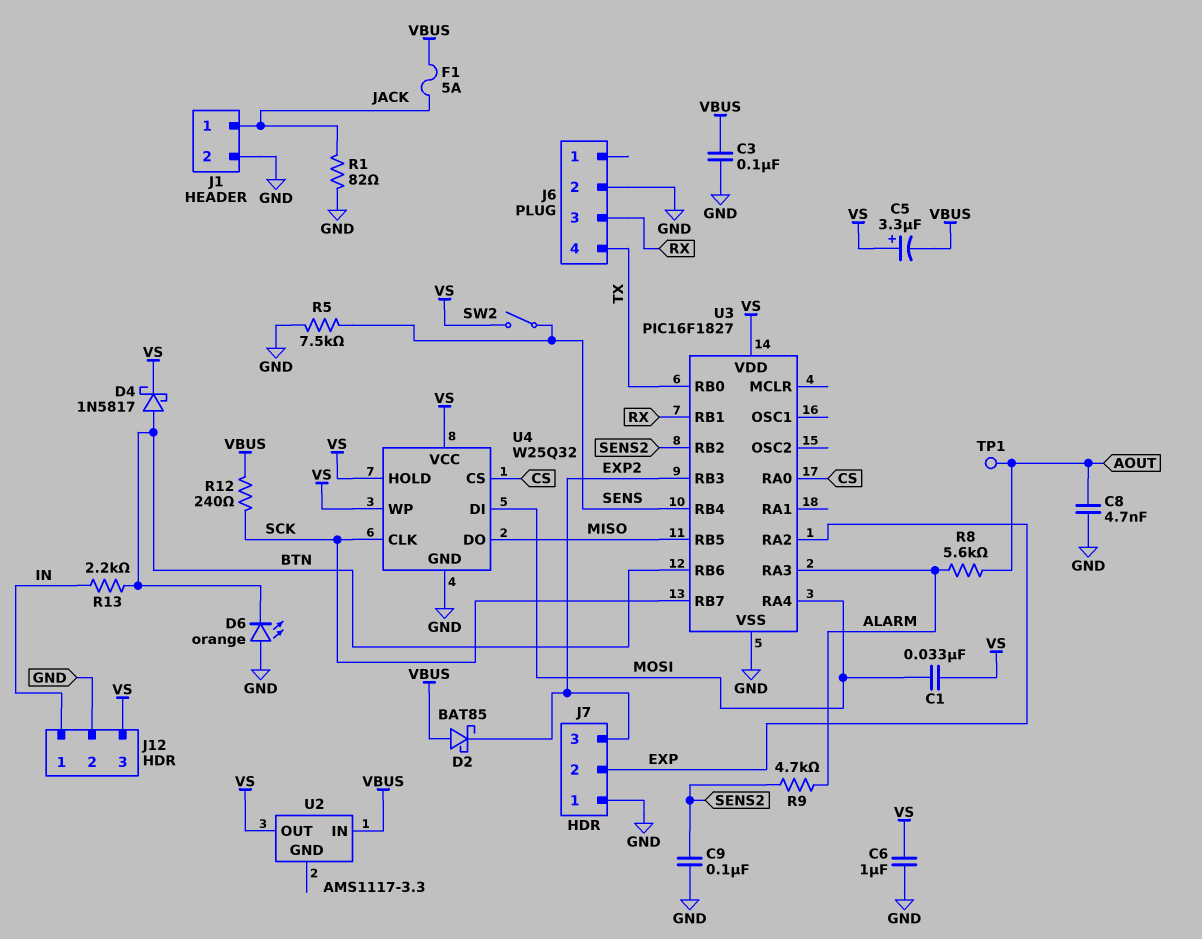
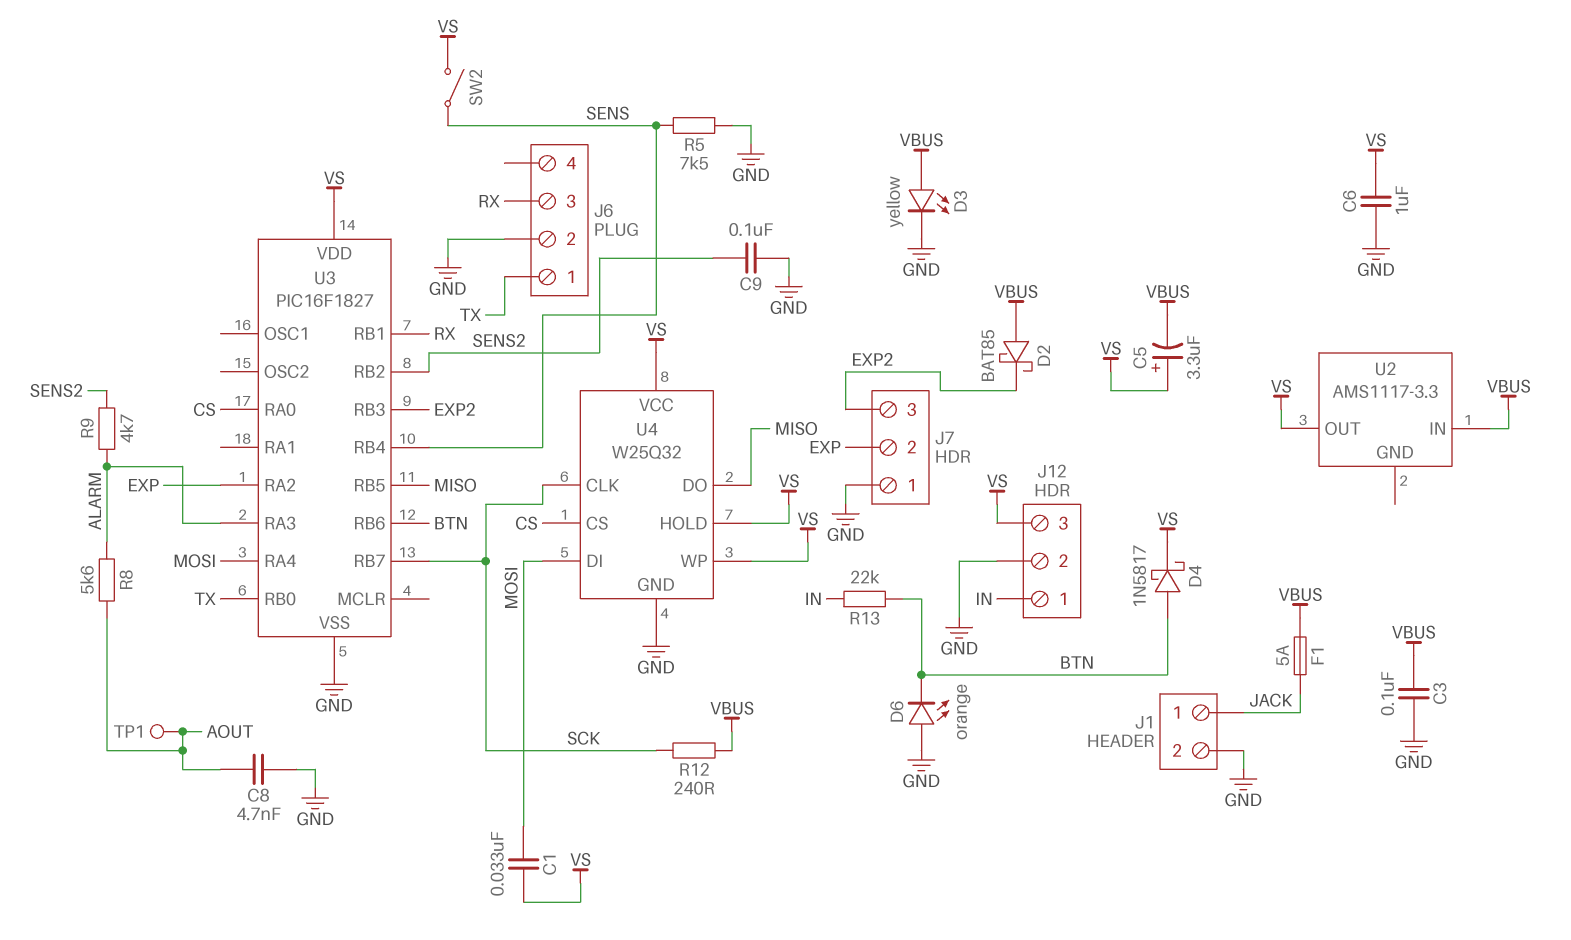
D3: none -> LED yellow (A VBUS, K GND)
J6 pin 1: none -> TX
J6 pin 4: TX -> none
R1: 82 (GND, JACK) -> none
R13: 2.2k (BTN, IN) -> 22k (BTN, IN)

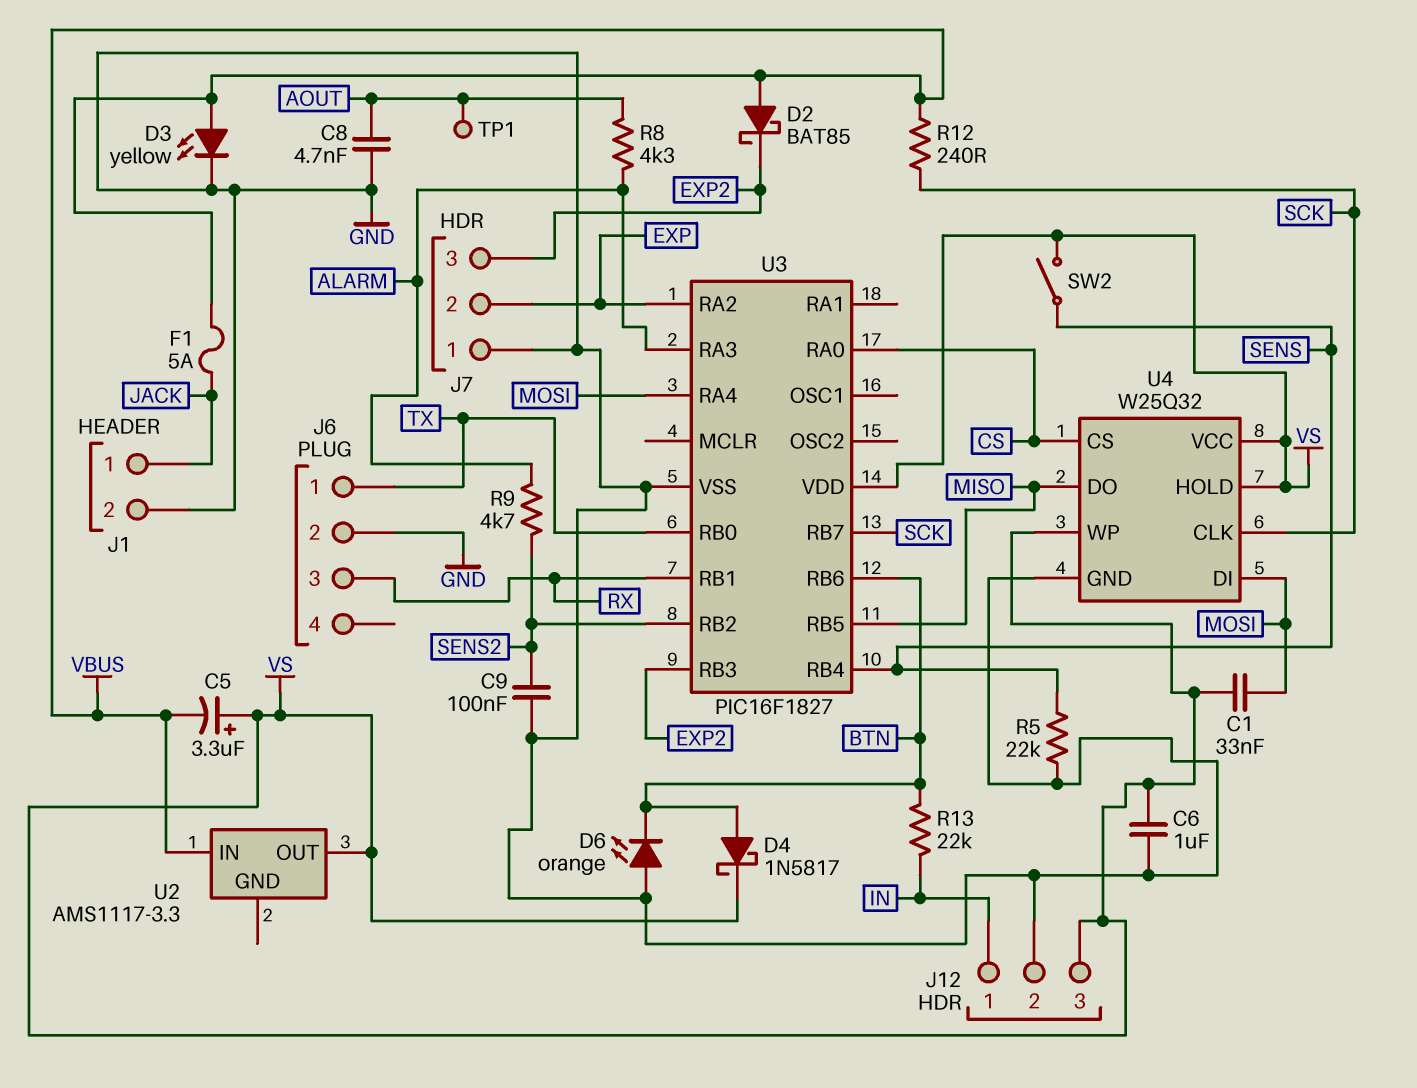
C3: 100nF (GND, VBUS) -> none
R5: 7.5k (GND, SENS) -> 22k (GND, SENS)
R8: 5.6k (ALARM, AOUT) -> 4.3k (ALARM, AOUT)

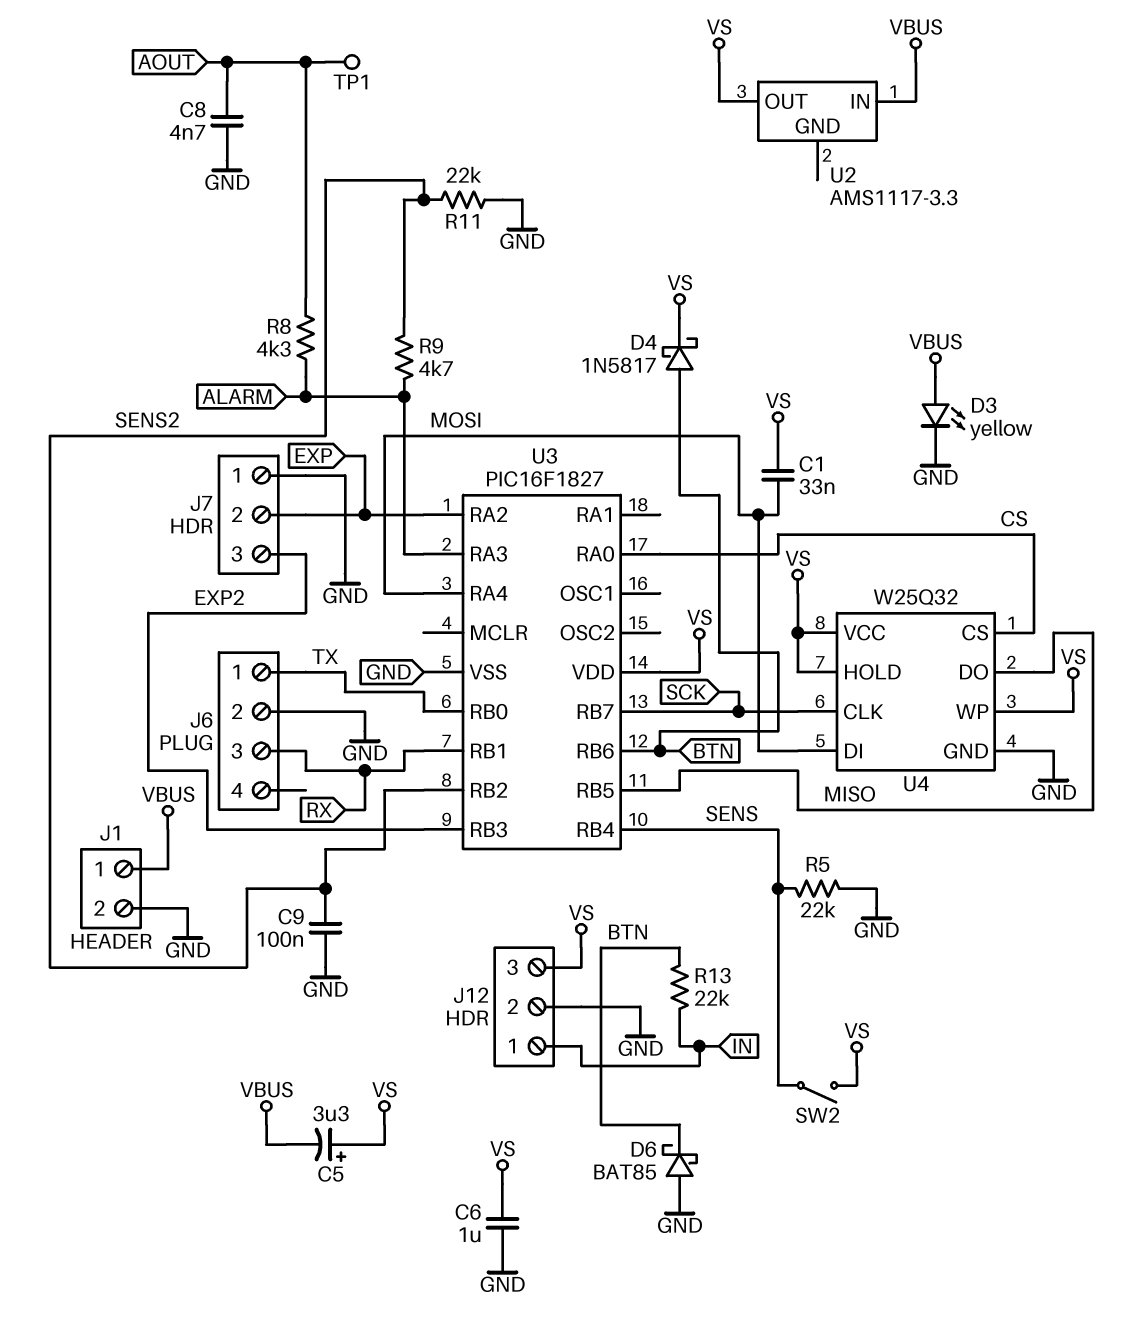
D2: schottky BAT85 (A VBUS, K EXP2) -> none
D6: LED orange (A GND, K BTN) -> schottky BAT85 (A GND, K BTN)
F1: 5A (JACK, VBUS) -> none
J1 pin 1: JACK -> VBUS
R11: none -> 22k (GND, SENS2)
R12: 240 (SCK, VBUS) -> none

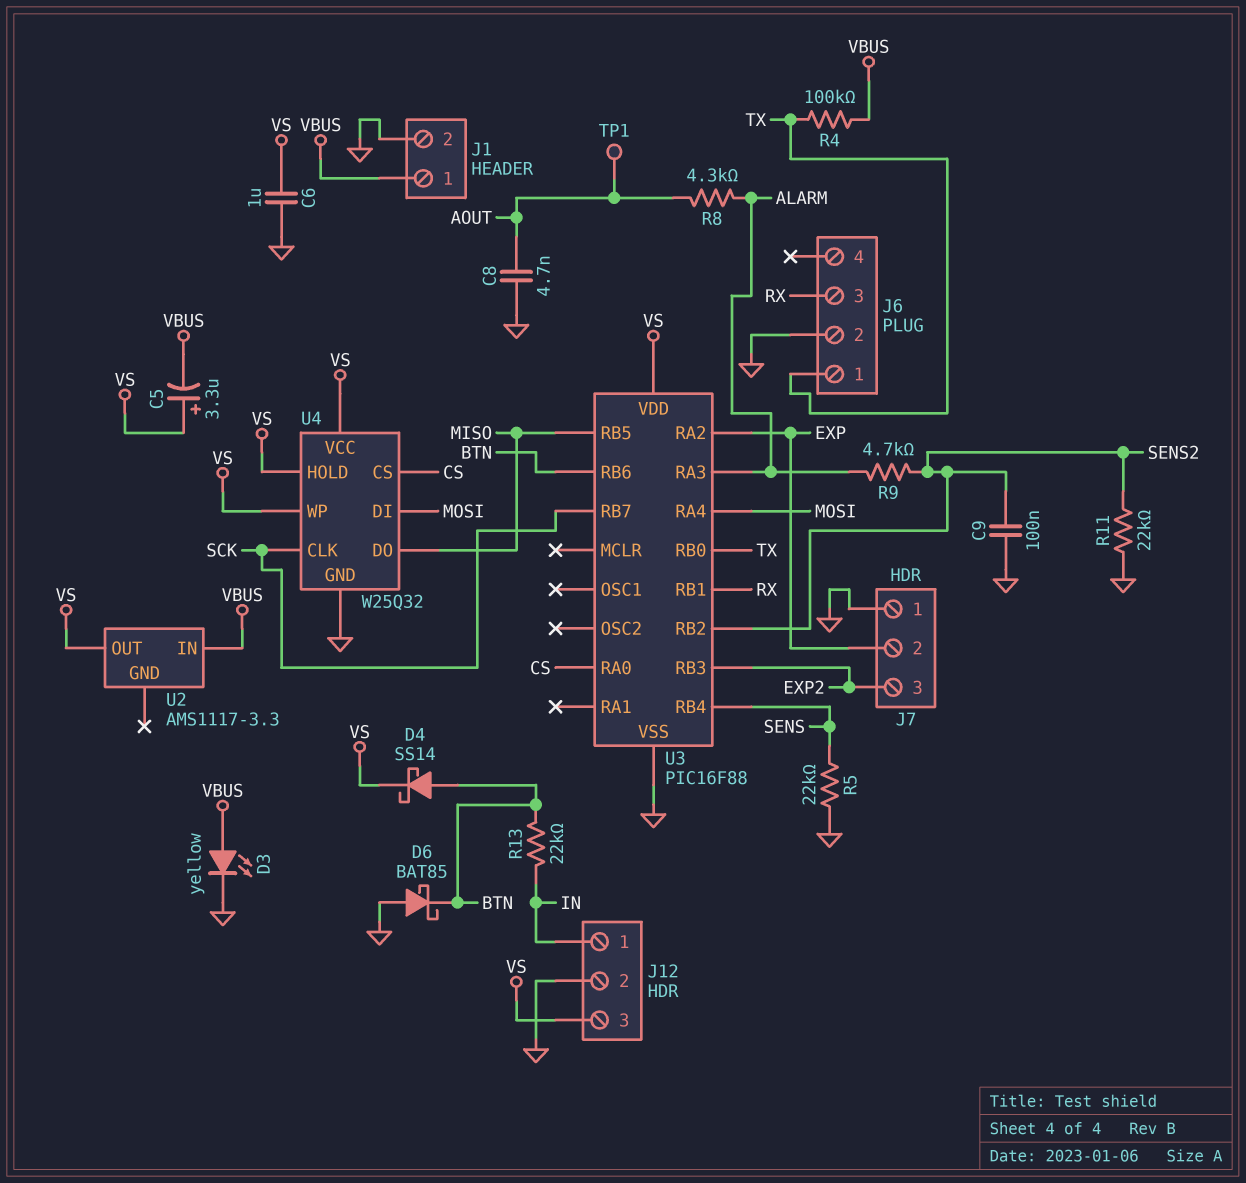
C1: 33nF (MOSI, VS) -> none
D4: schottky 1N5817 (A BTN, K VS) -> schottky SS14 (A BTN, K VS)
R4: none -> 100k (TX, VBUS)
SW2: switch (SENS, VS) -> none
U3: PIC16F1827 -> PIC16F88

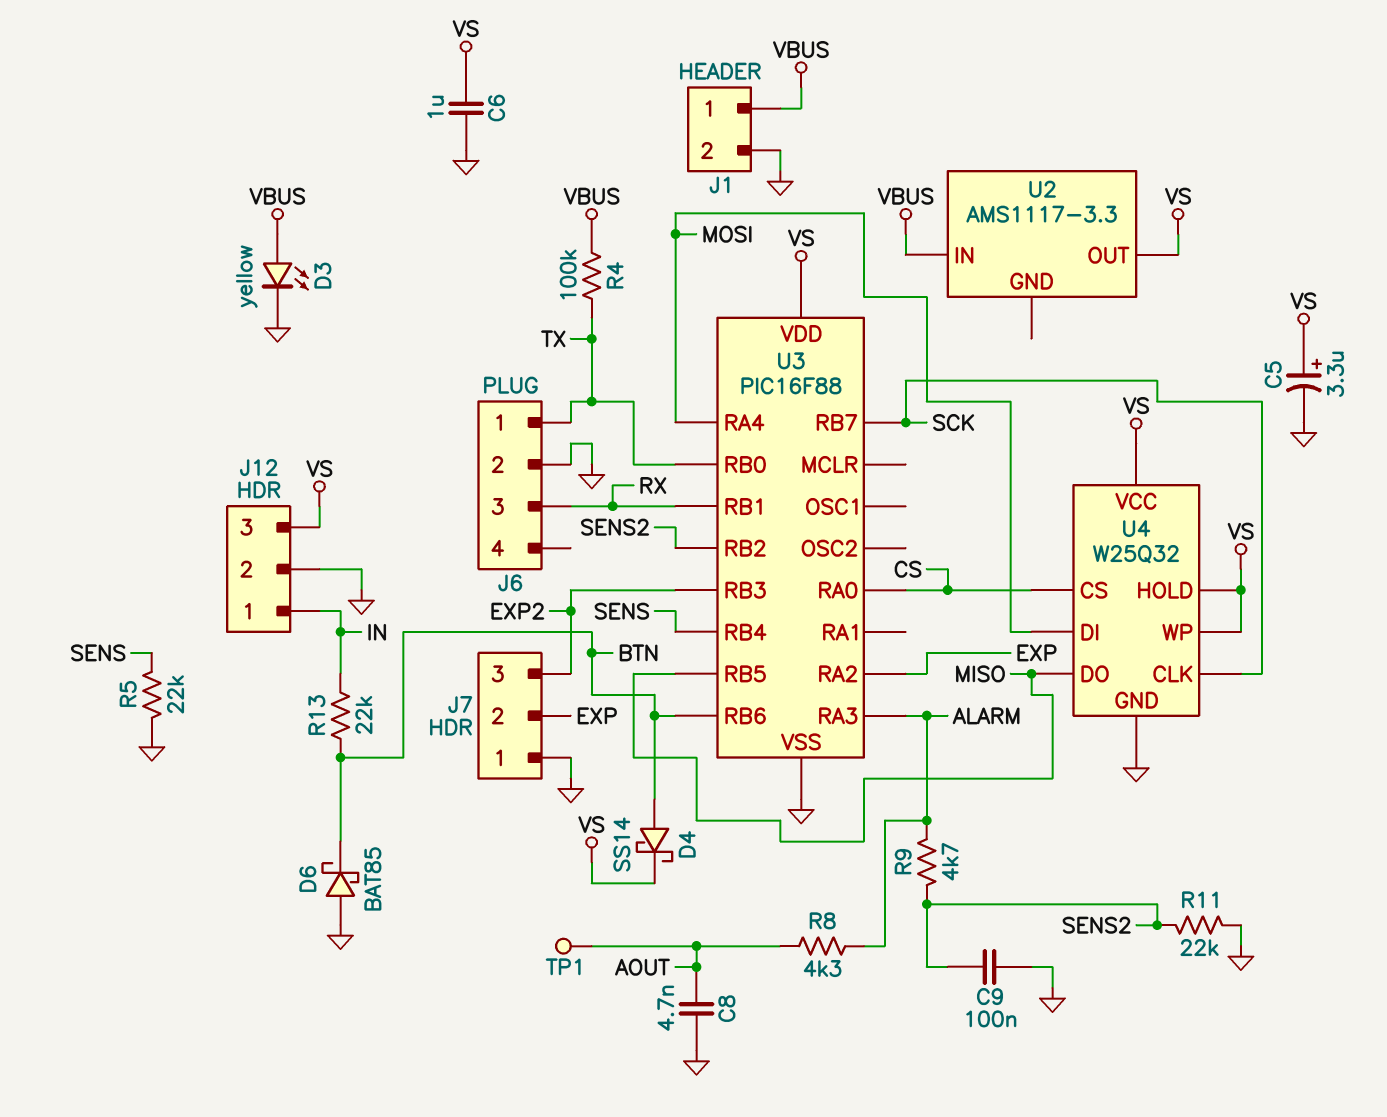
C5: 3.3uF (plus VS, minus VBUS) -> 3.3uF (plus VS, minus GND)

